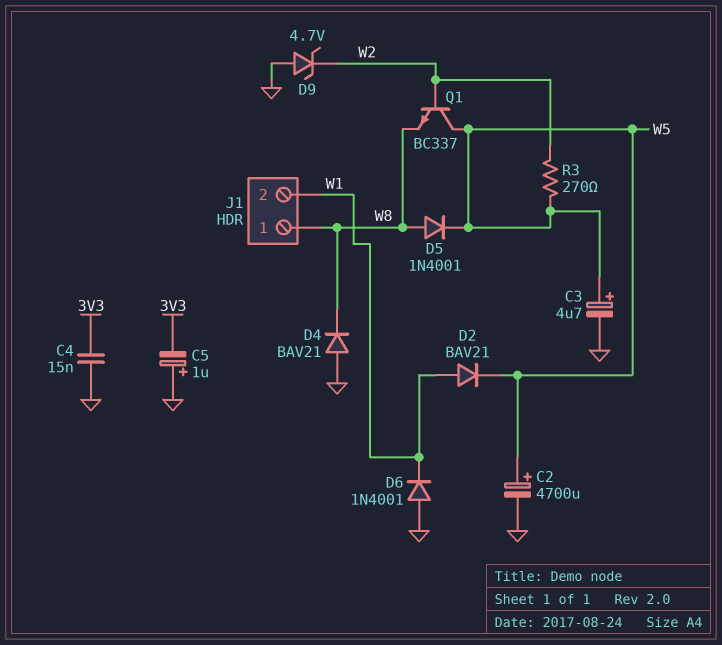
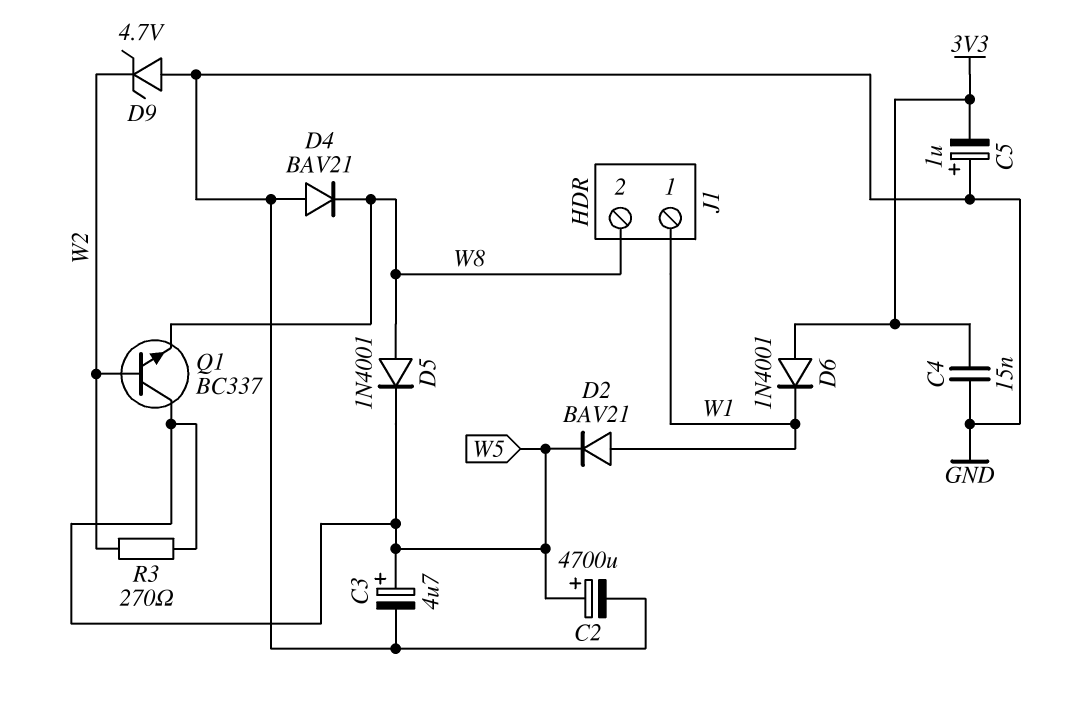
D6: diode 1N4001 (A GND, K W1) -> diode 1N4001 (A 3V3, K W1)
J1 pin 1: W8 -> W1
J1 pin 2: W1 -> W8

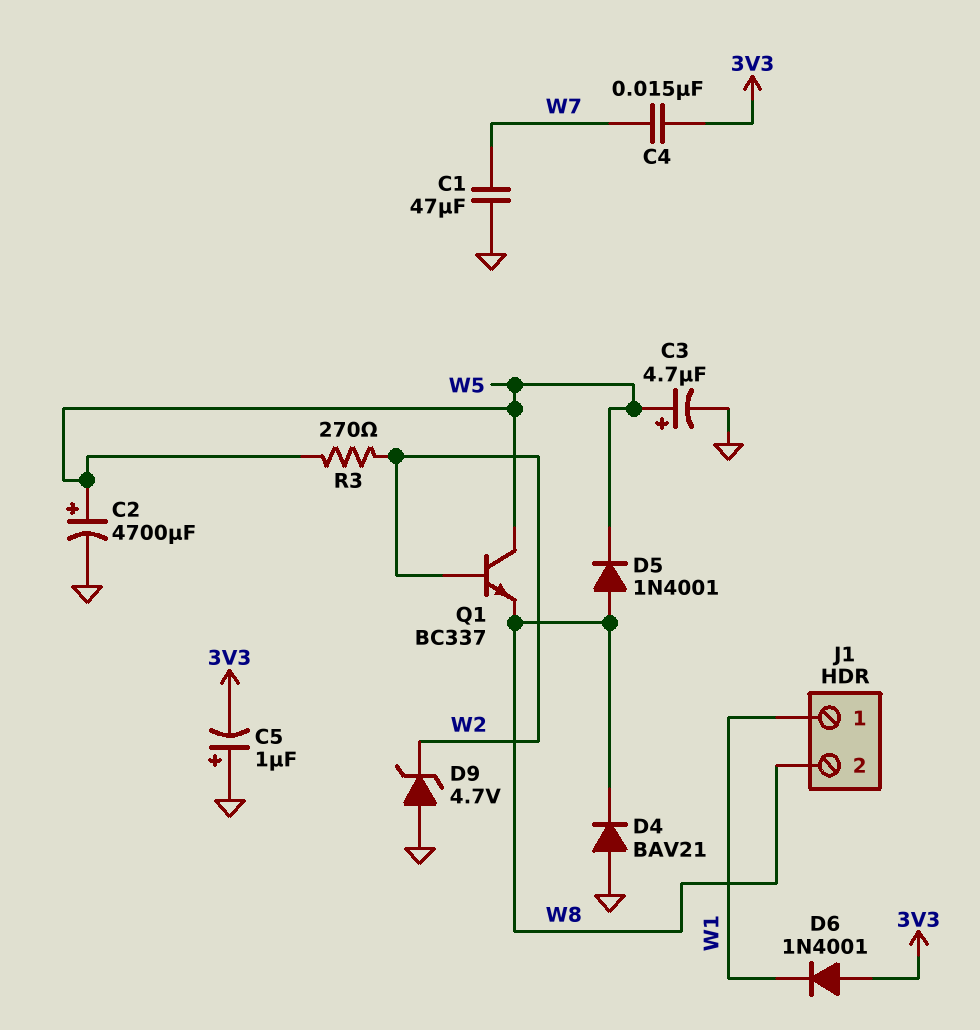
C1: none -> 47uF (GND, W7)
C4: 15nF (3V3, GND) -> 15nF (3V3, W7)
D2: diode BAV21 (A W1, K W5) -> none

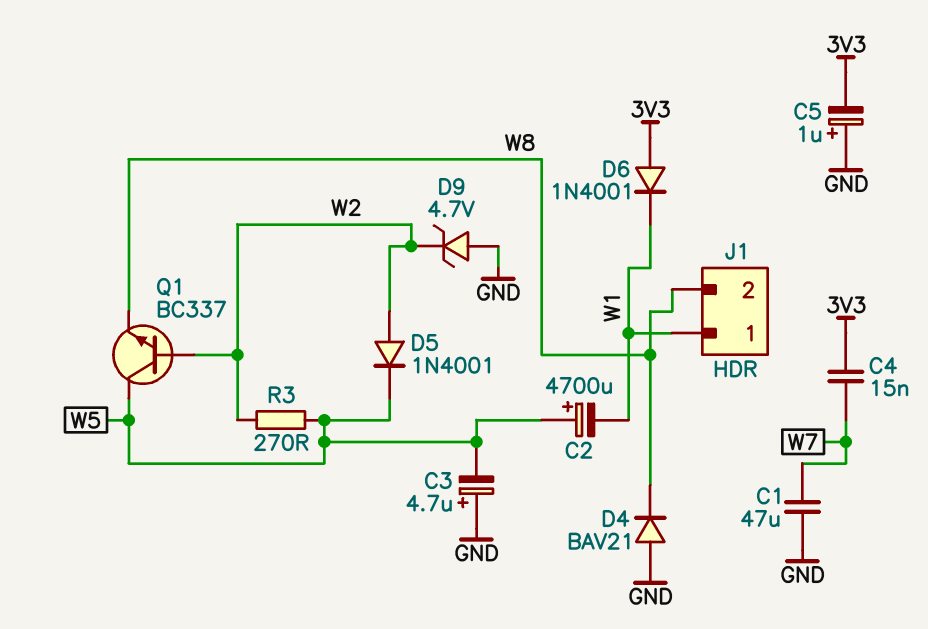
C2: 4700uF (plus W5, minus GND) -> 4700uF (plus W5, minus W1)
C3: 4.7uF (plus W5, minus GND) -> 4.7uF (plus GND, minus W5)
D5: diode 1N4001 (A W8, K W5) -> diode 1N4001 (A W2, K W5)

